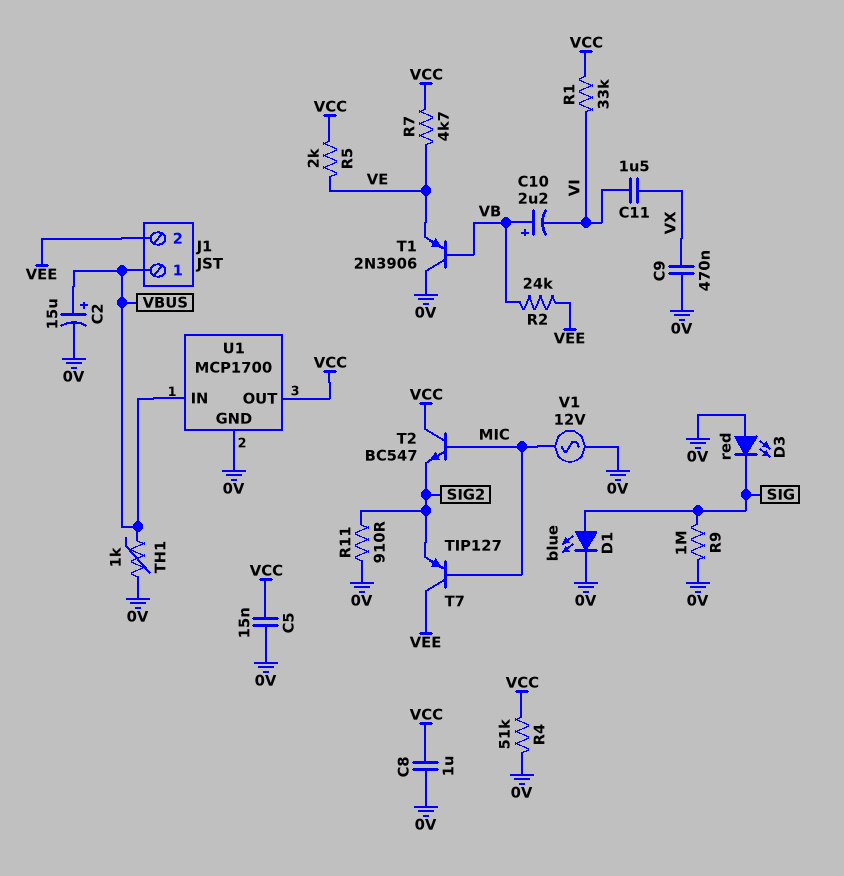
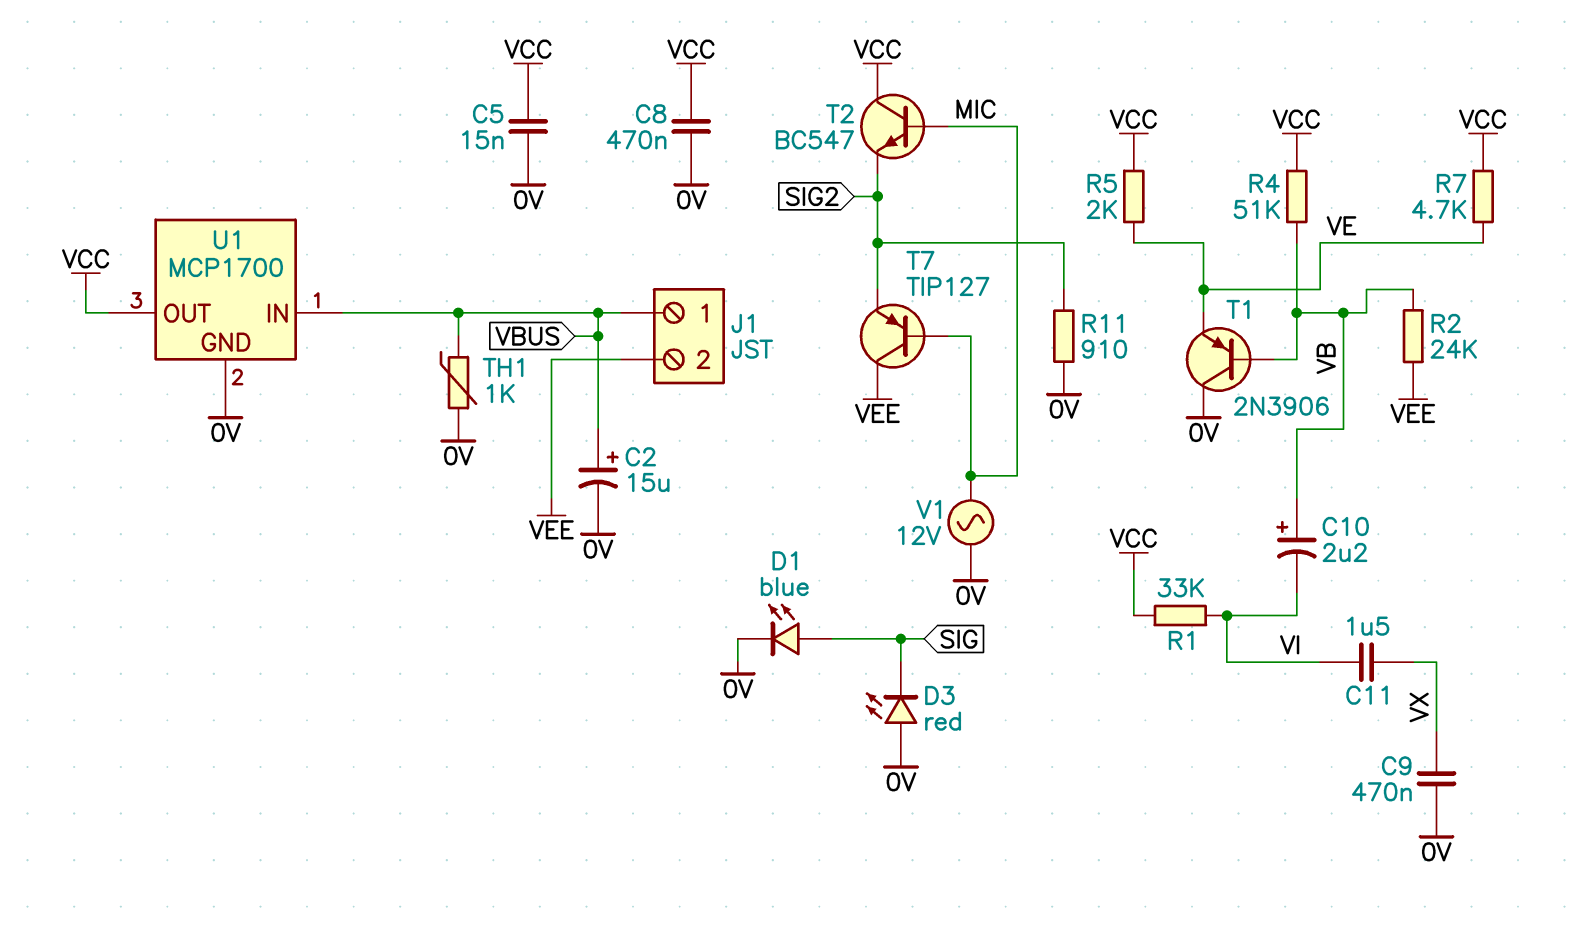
C8: 1uF (0V, VCC) -> 470nF (0V, VCC)
R4: 51k (0V, VCC) -> 51k (VB, VCC)
R9: 1M (0V, SIG) -> none

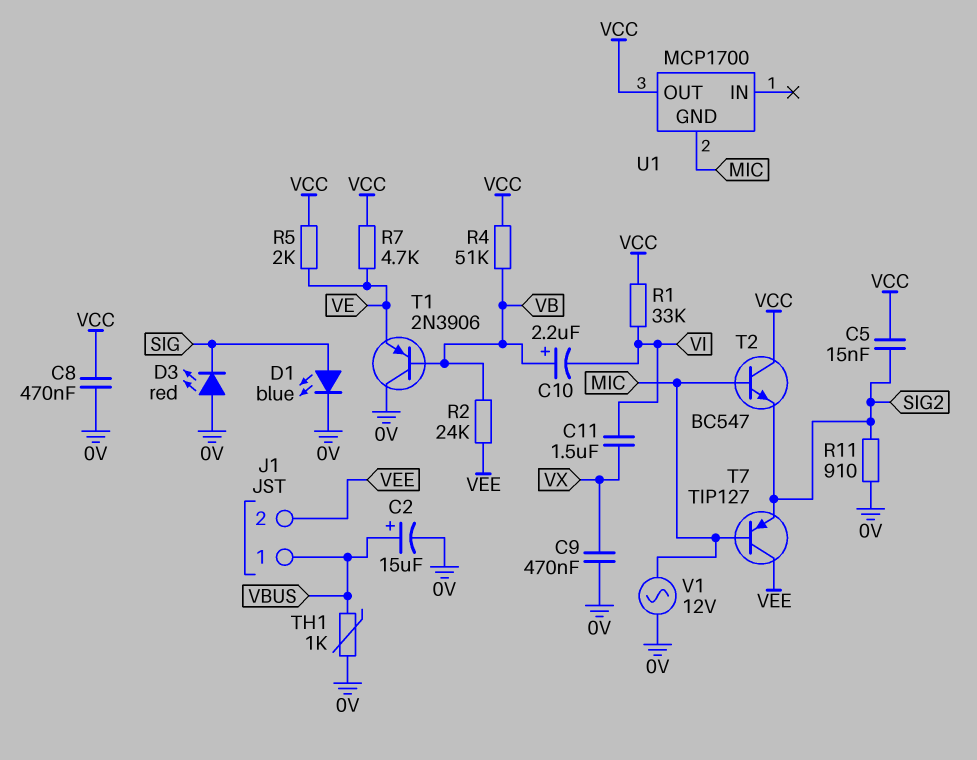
C5: 15nF (0V, VCC) -> 15nF (SIG2, VCC)
U1 pin GND: 0V -> MIC
U1 pin IN: VBUS -> none

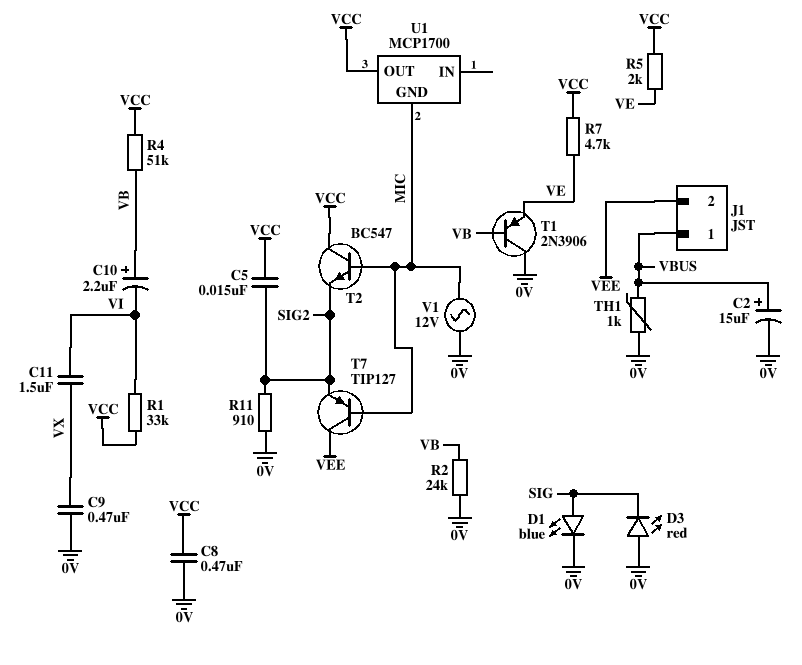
R2: 24k (VB, VEE) -> 24k (0V, VB)

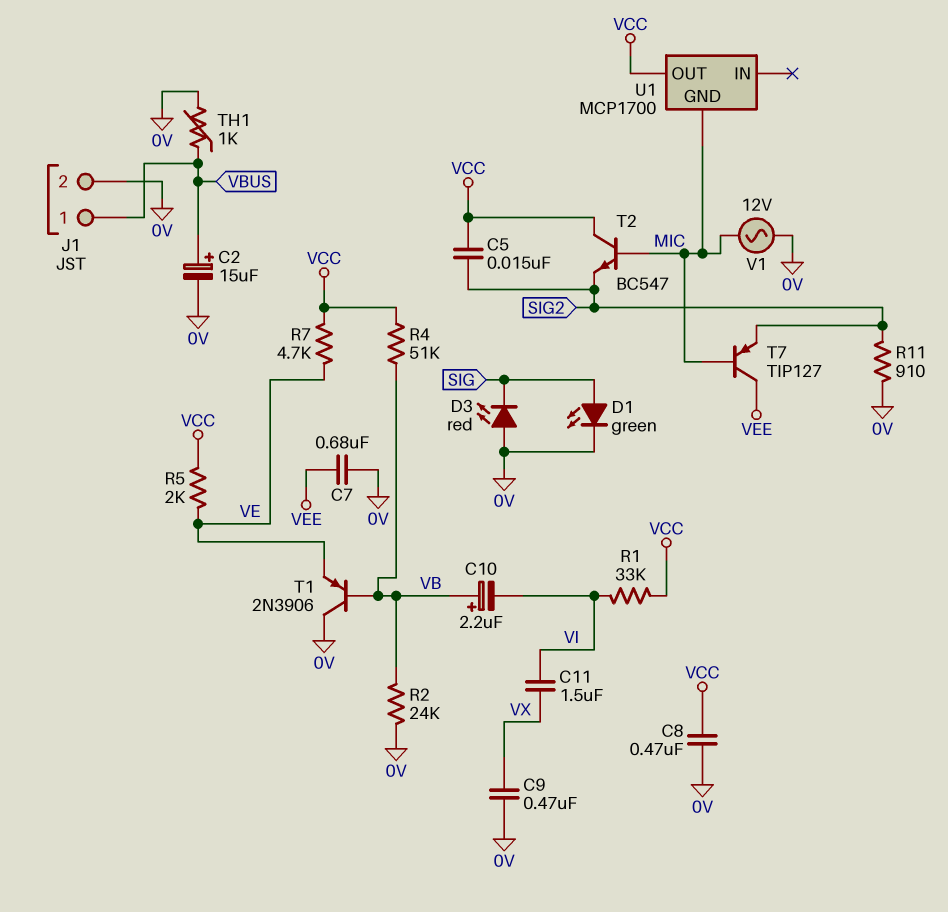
C7: none -> 680nF (0V, VEE)
D1: LED blue (A SIG, K 0V) -> LED green (A SIG, K 0V)
J1 pin 2: VEE -> 0V

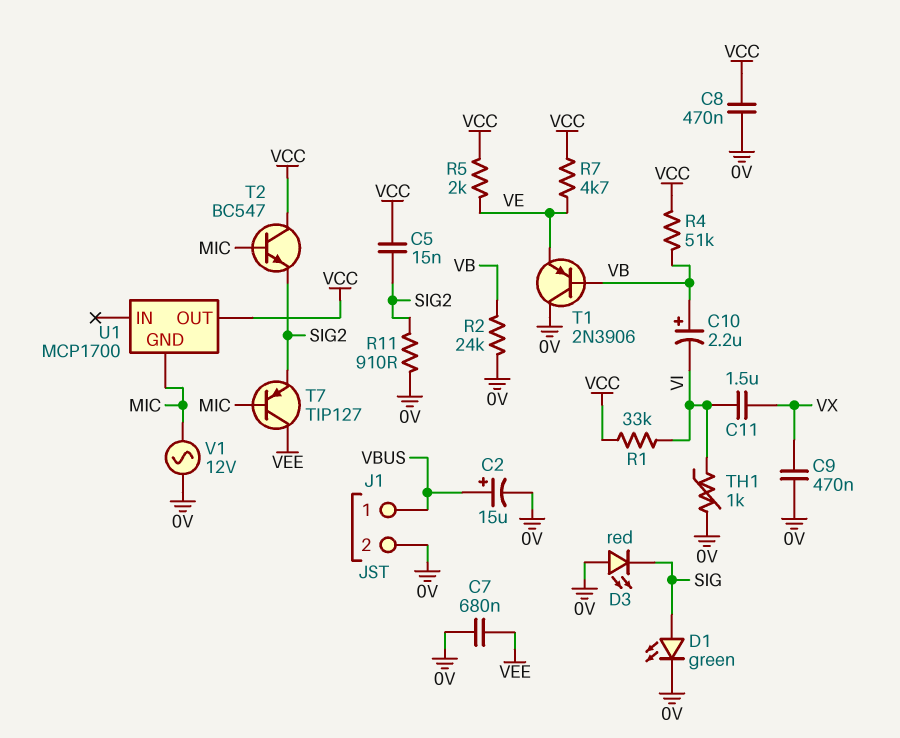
TH1: 1k (0V, VBUS) -> 1k (0V, VI)

